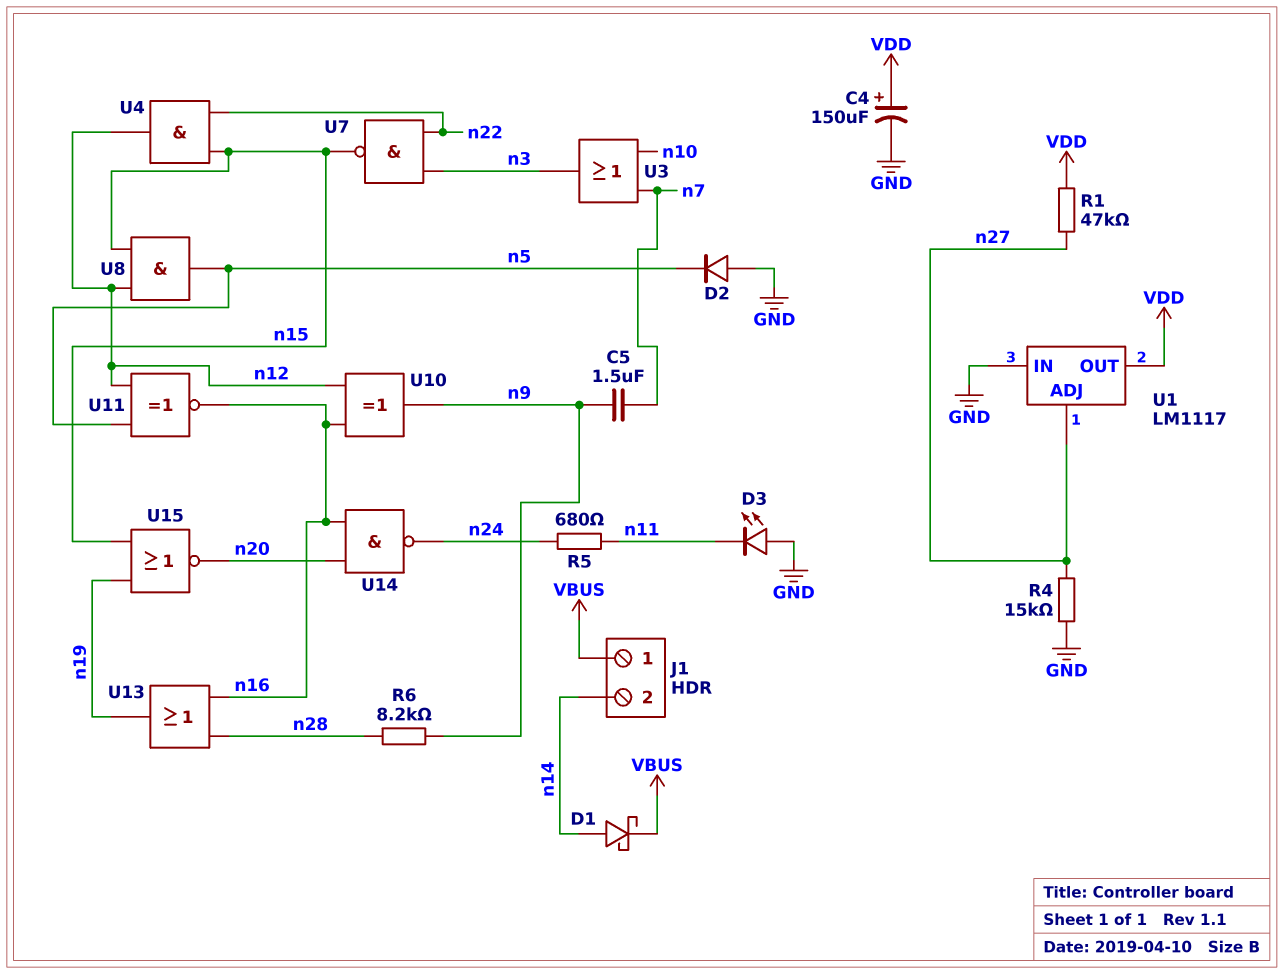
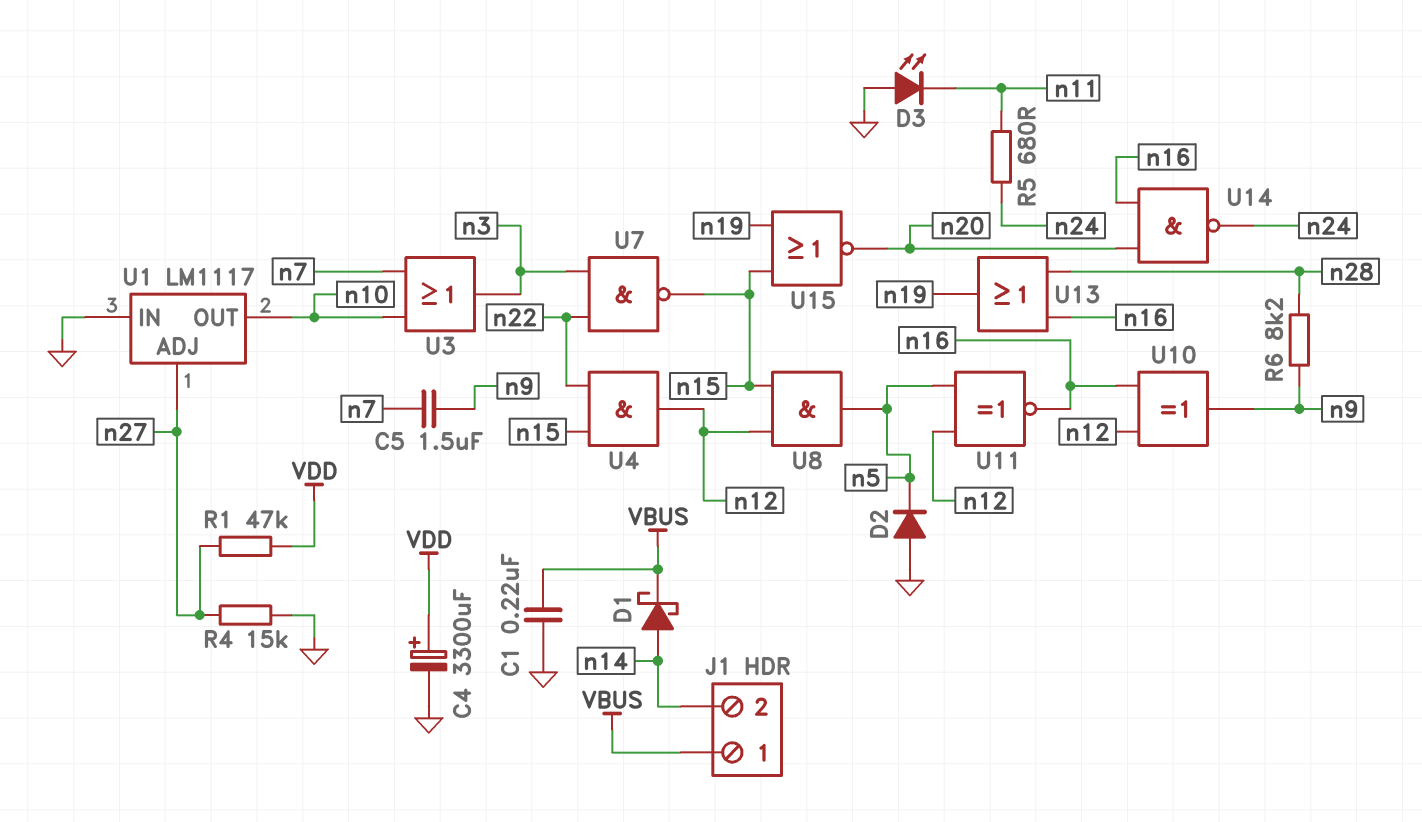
C1: none -> 220nF (GND, VBUS)
C4: 150uF (plus VDD, minus GND) -> 3300uF (plus VDD, minus GND)
U1 pin OUT: VDD -> n10

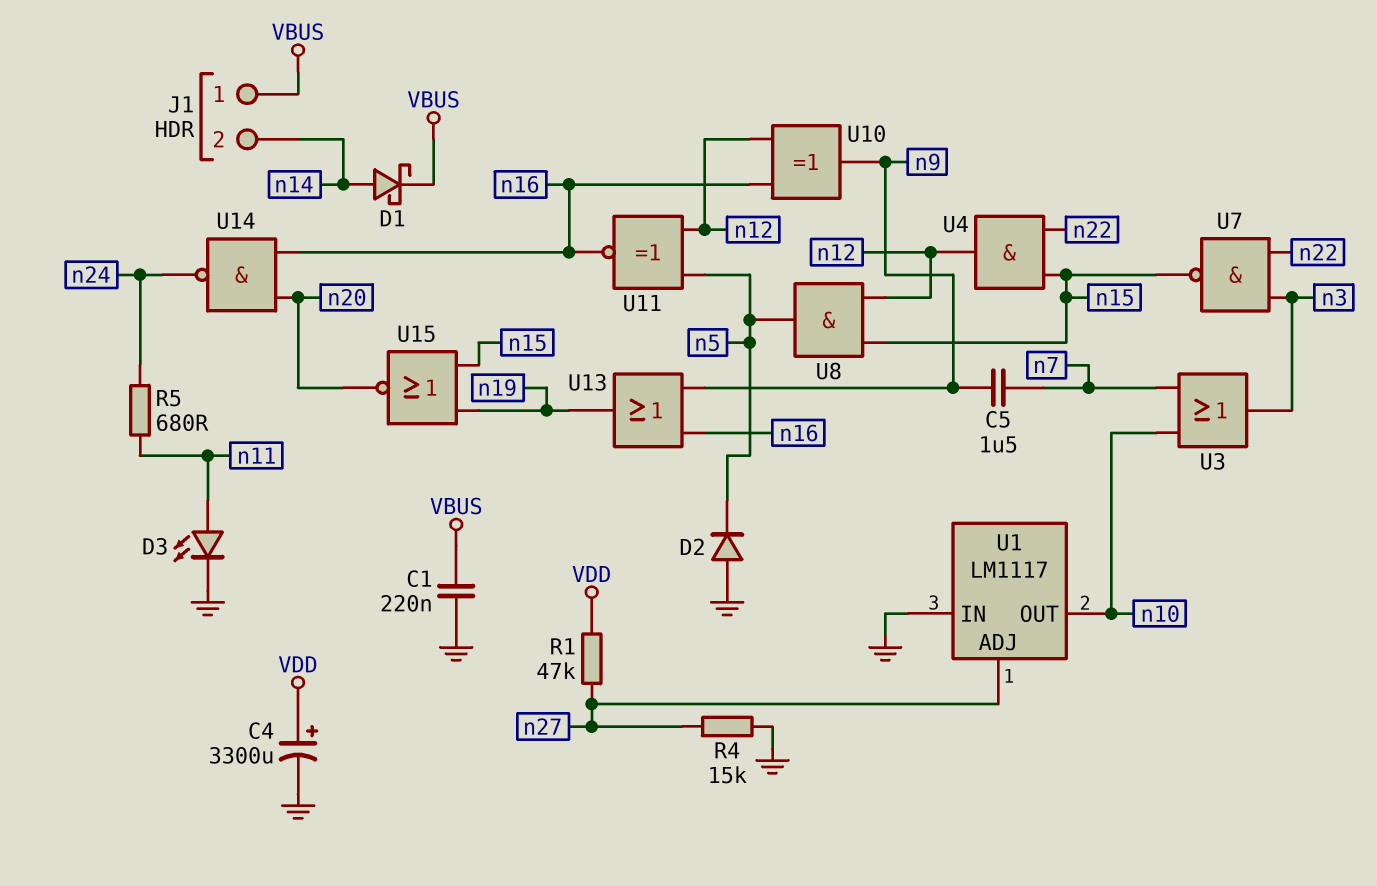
D3: LED (A GND, K n11) -> LED (A n11, K GND)
R6: 8.2k (n9, n28) -> none
U13: OR (in n16, in n28, out n19) -> OR (in n9, in n16, out n19)

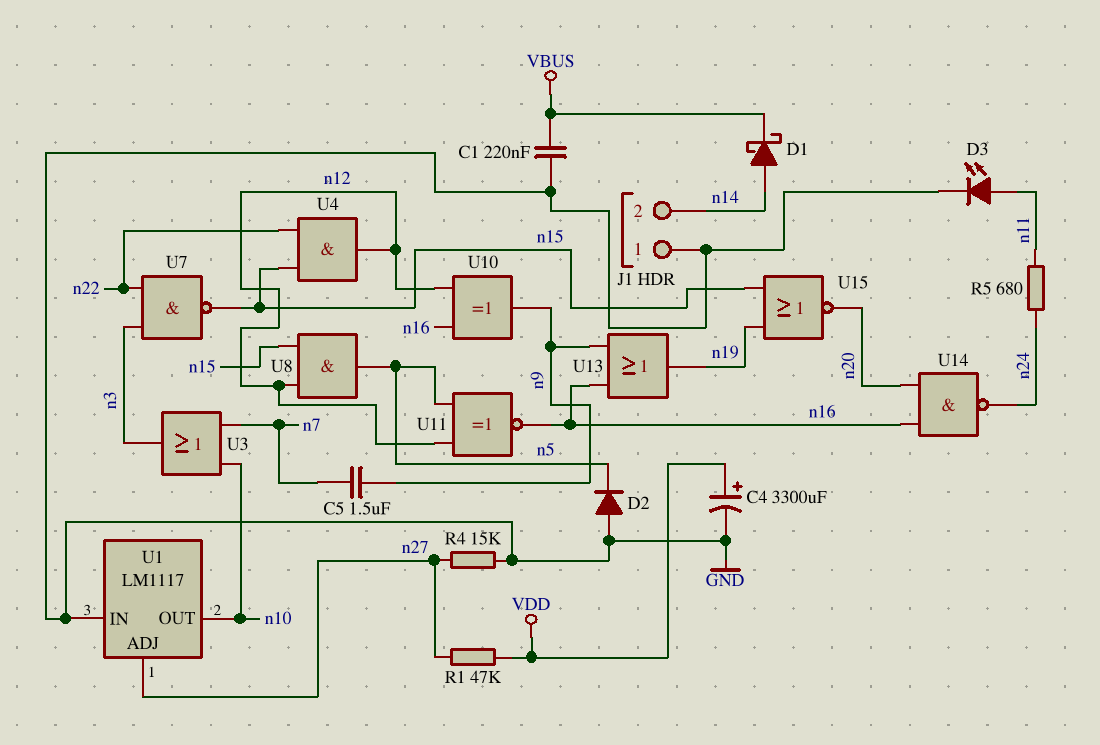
J1 pin 1: VBUS -> GND

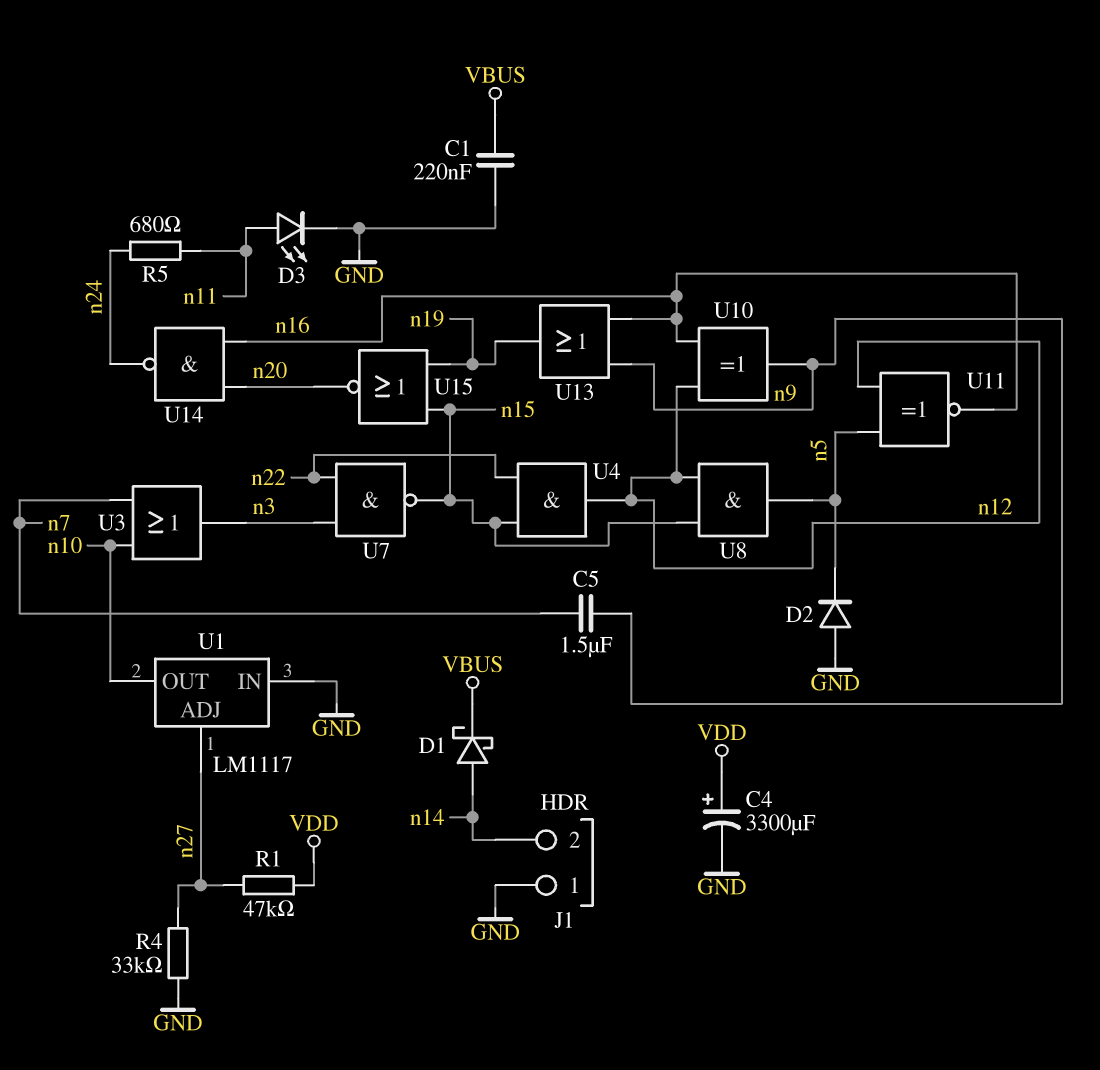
R4: 15k (GND, n27) -> 33k (GND, n27)

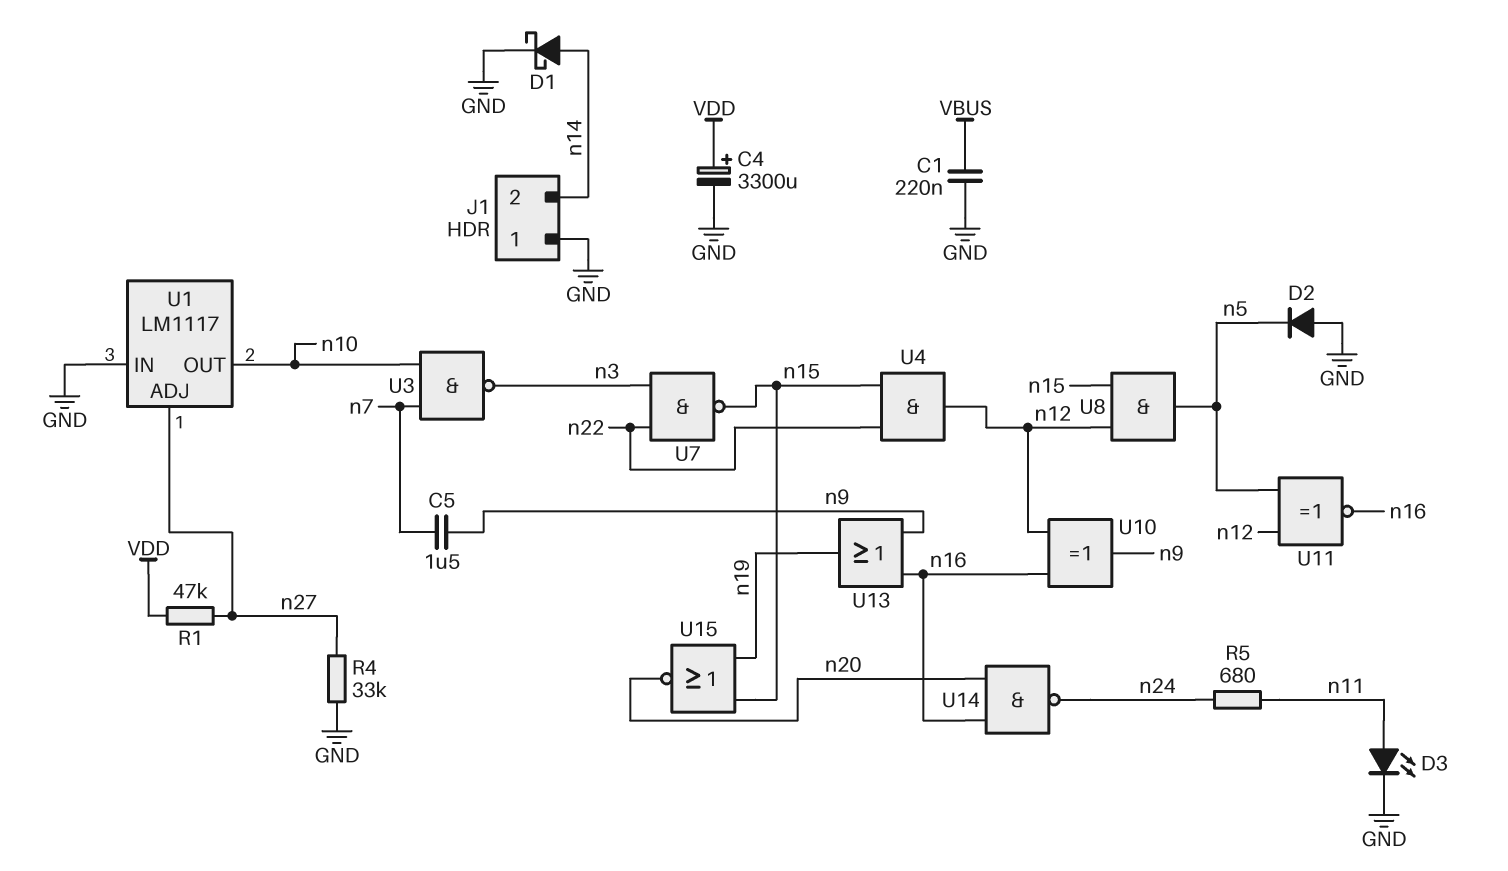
D1: schottky (A n14, K VBUS) -> schottky (A n14, K GND)
U3: OR (in n7, in n10, out n3) -> NAND (in n7, in n10, out n3)

